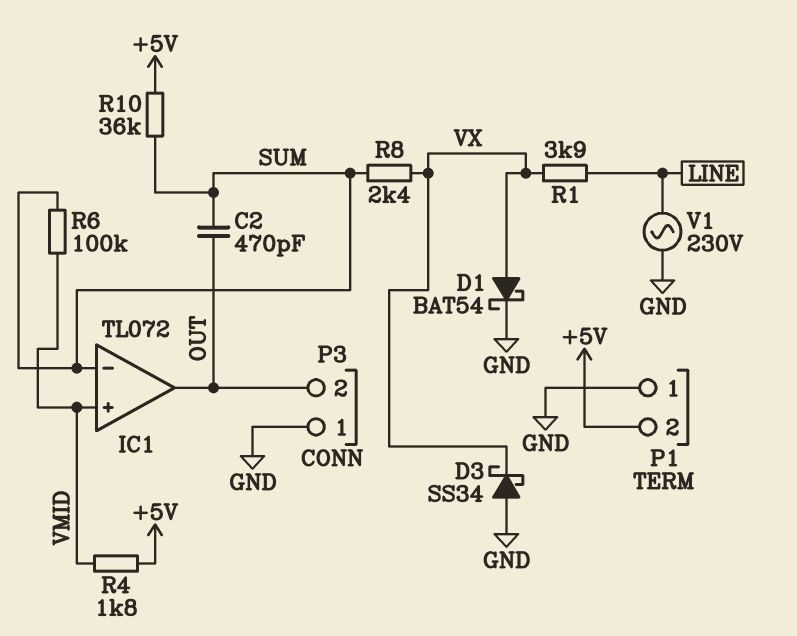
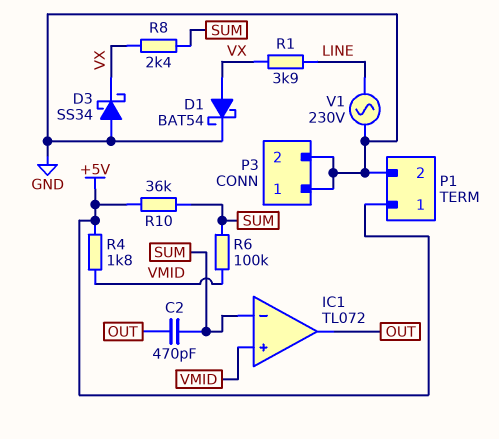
P1 pin 1: GND -> +5V
P1 pin 2: +5V -> GND
P3 pin 2: OUT -> GND

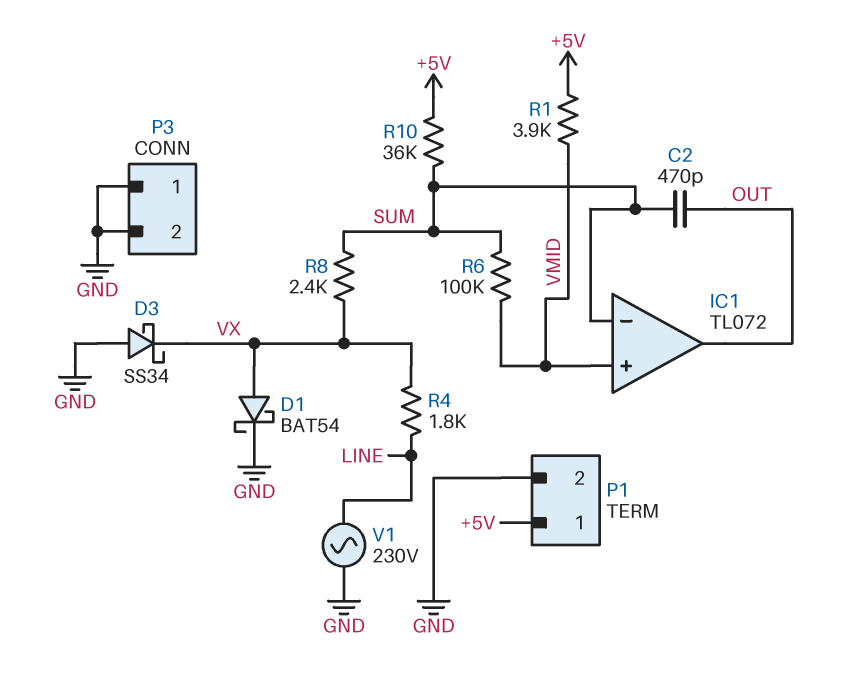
R1: 3.9k (LINE, VX) -> 3.9k (+5V, VMID)
R4: 1.8k (+5V, VMID) -> 1.8k (LINE, VX)

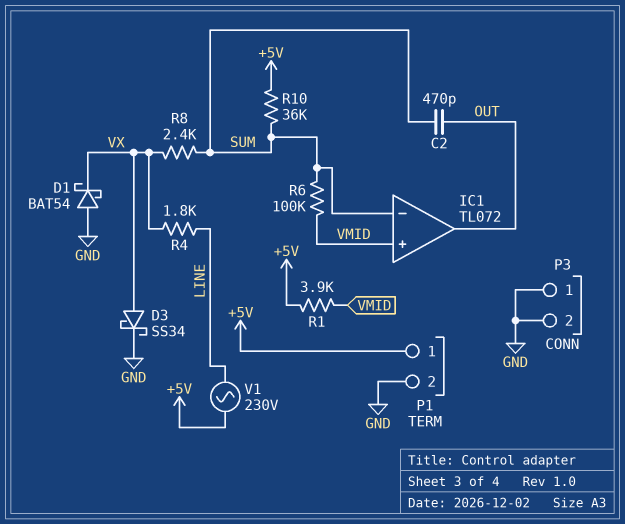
D1: schottky BAT54 (A VX, K GND) -> schottky BAT54 (A GND, K VX)
D3: schottky SS34 (A GND, K VX) -> schottky SS34 (A VX, K GND)
V1: AC 230V (GND, LINE) -> AC 230V (+5V, LINE)

